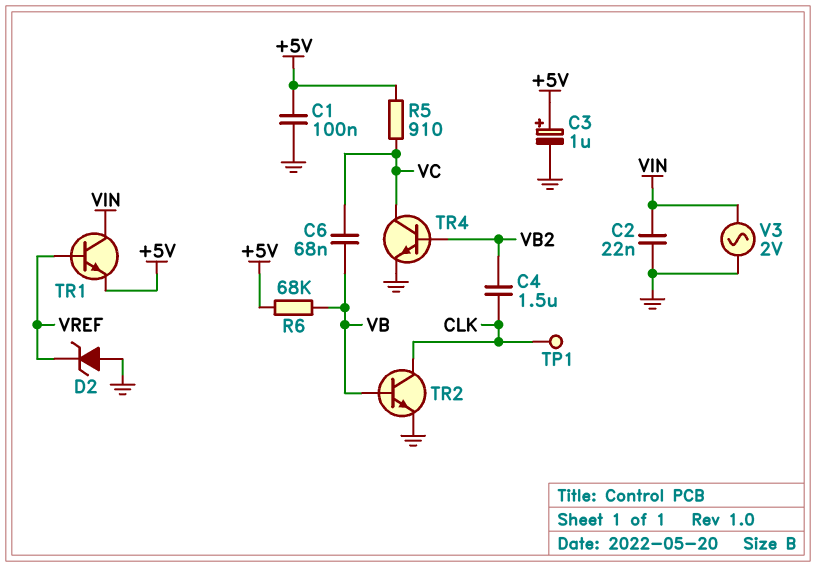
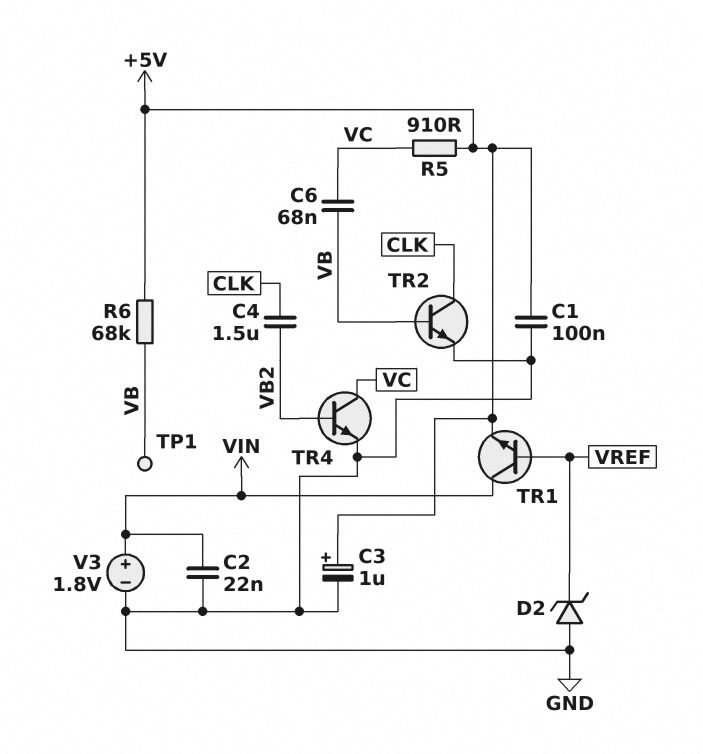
TP1: test point (CLK) -> test point (VB)
V3: AC 2V (GND, VIN) -> 1.8V (plus VIN, minus GND)

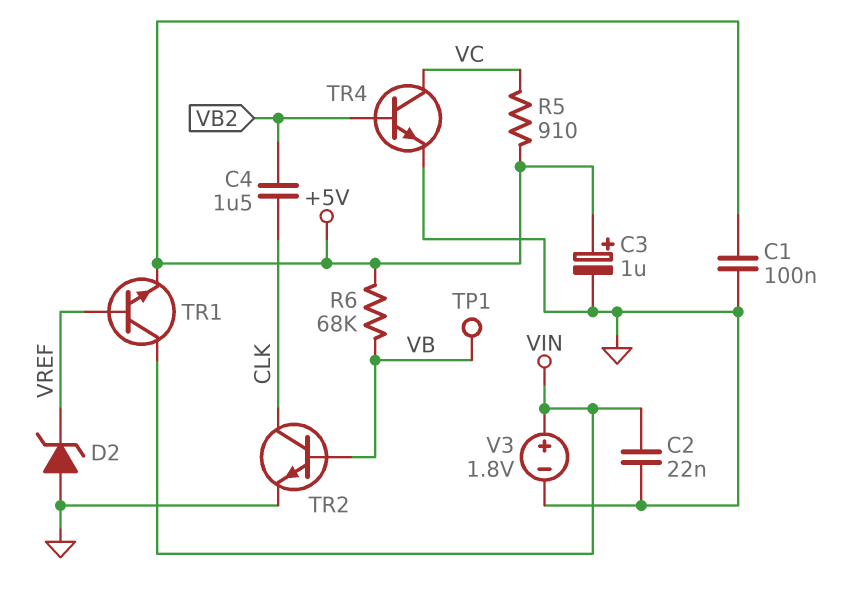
C6: 68nF (VB, VC) -> none

